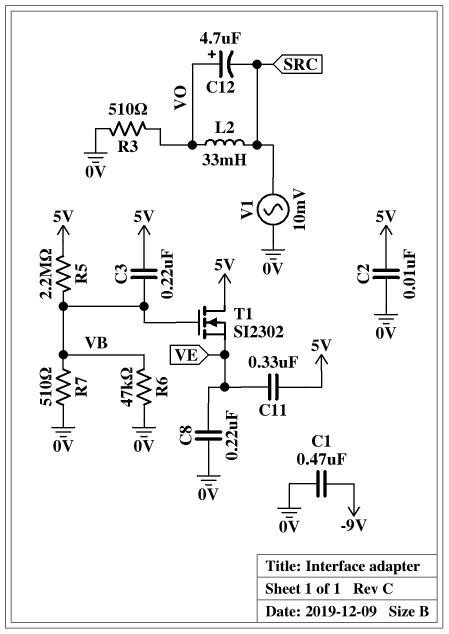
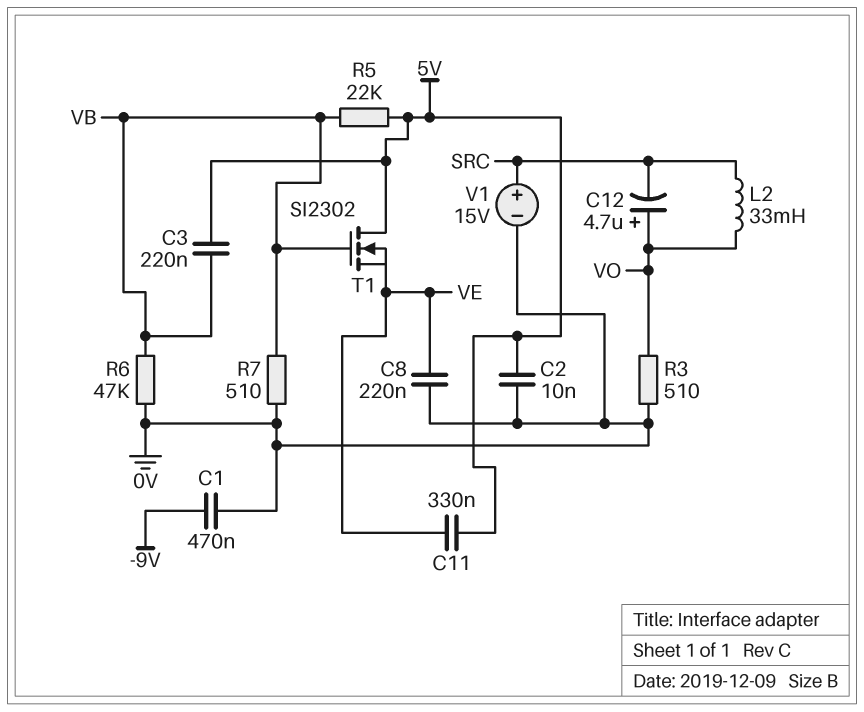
R5: 2.2M (5V, VB) -> 22k (5V, VB)
V1: AC 10mV (0V, SRC) -> 15V (plus SRC, minus 0V)

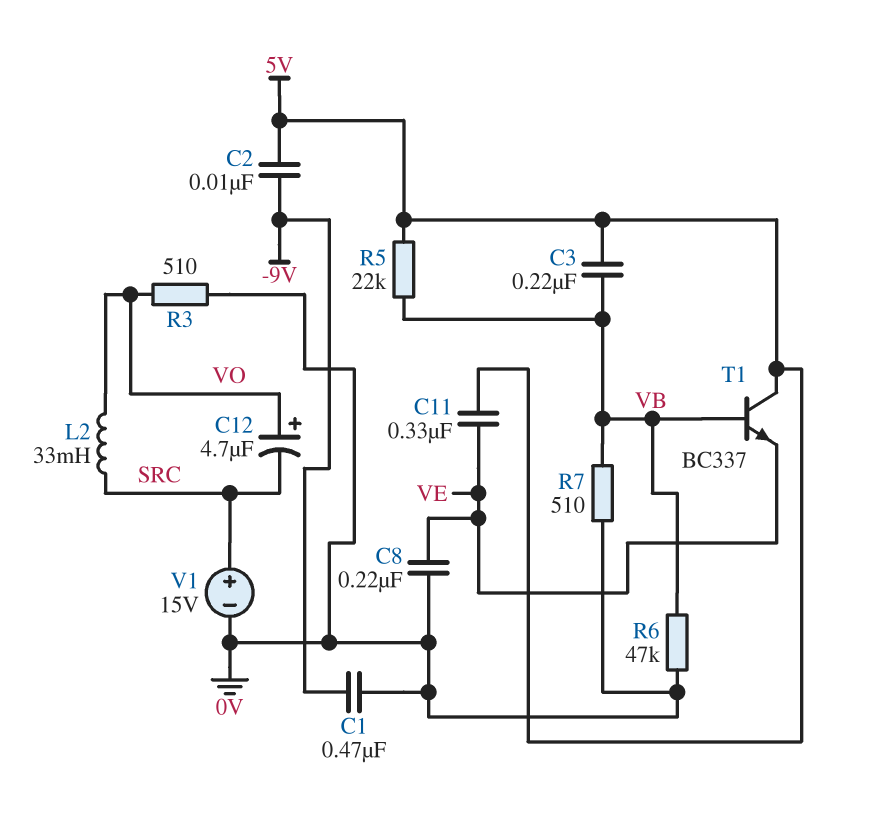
C2: 10nF (0V, 5V) -> 10nF (-9V, 5V)
T1: NMOS SI2302 (G VB, D 5V, S VE) -> NPN BC337 (B VB, C 5V, E VE)

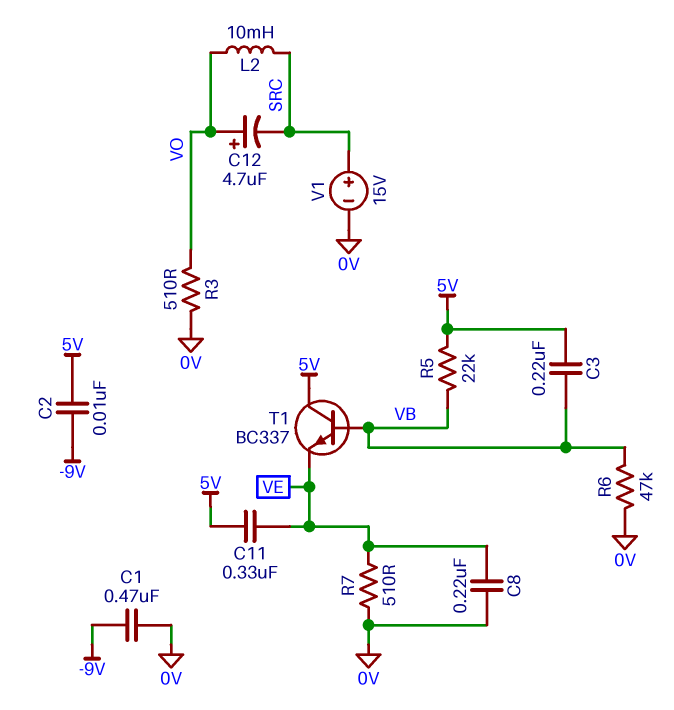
L2: 33mH (SRC, VO) -> 10mH (SRC, VO)
R7: 510 (0V, VB) -> 510 (0V, VE)

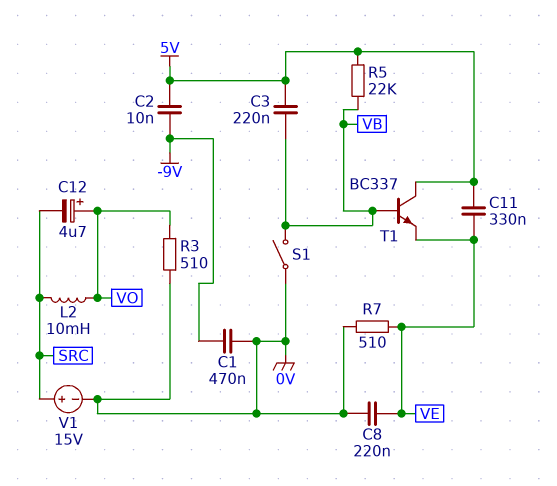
R6: 47k (0V, VB) -> none
S1: none -> switch (0V, VB)

